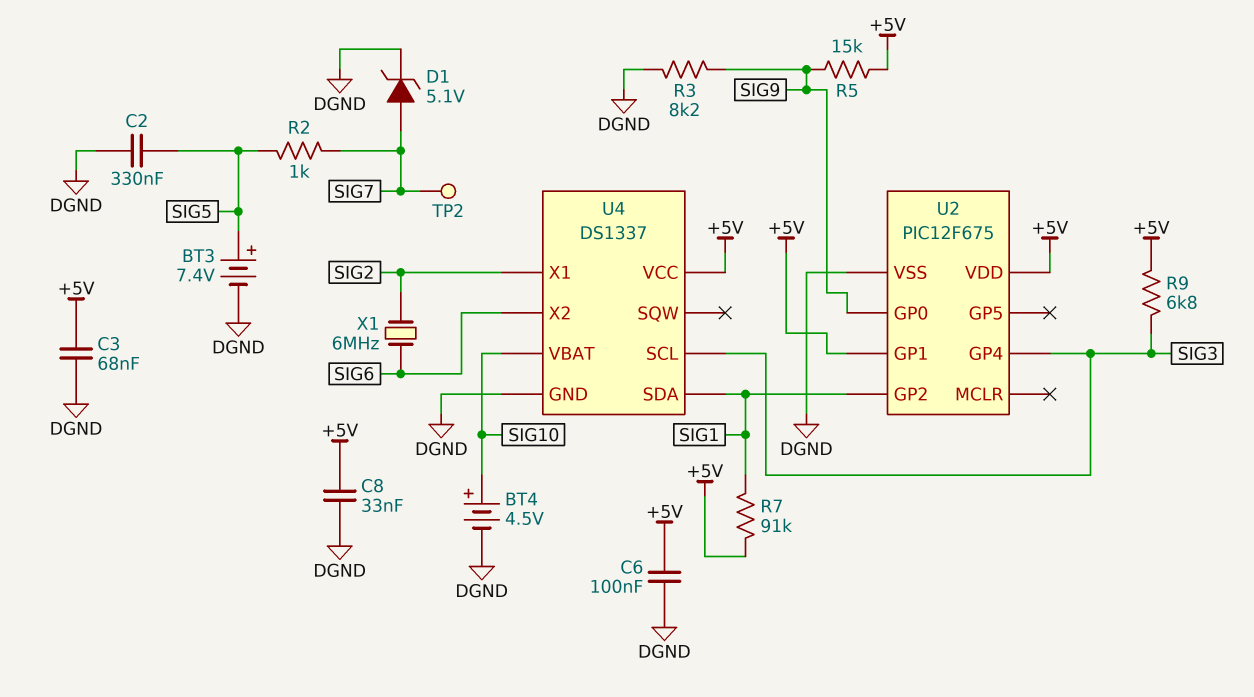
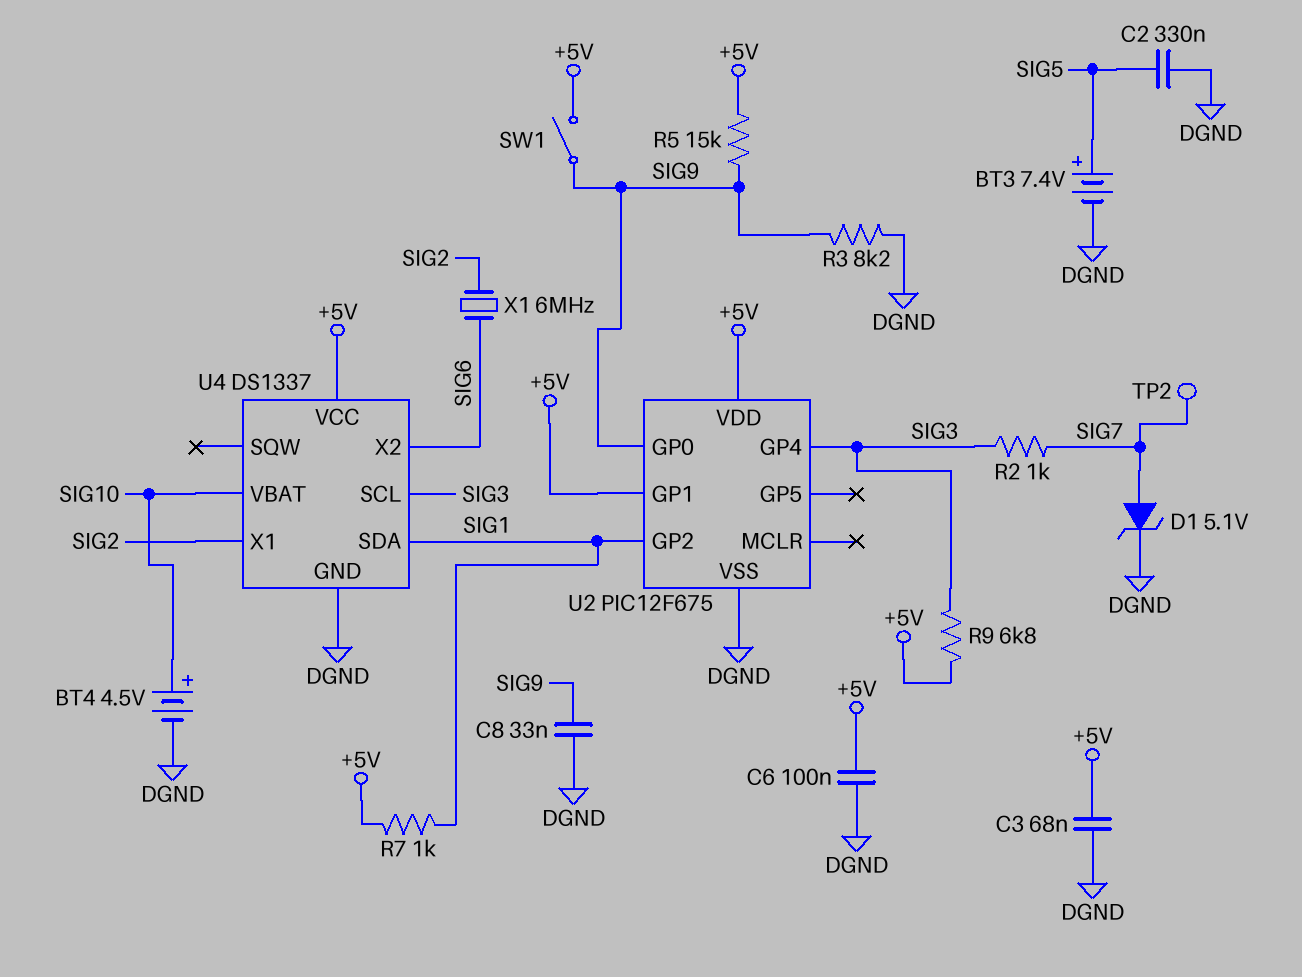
C8: 33nF (+5V, DGND) -> 33nF (DGND, SIG9)
R2: 1k (SIG5, SIG7) -> 1k (SIG3, SIG7)
R7: 91k (+5V, SIG1) -> 1k (+5V, SIG1)
SW1: none -> switch (+5V, SIG9)

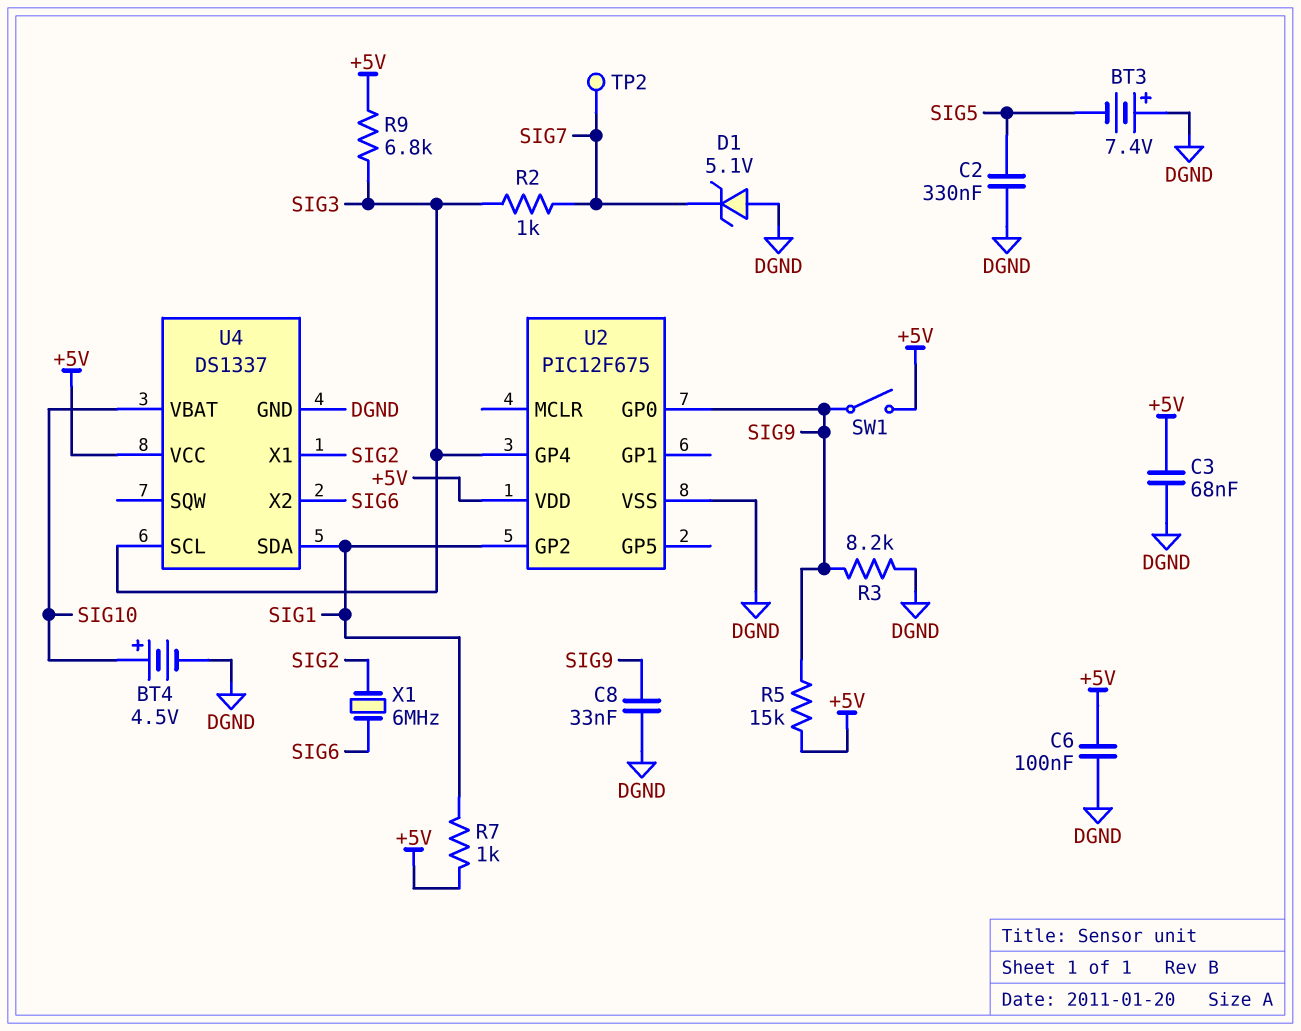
BT3: 7.4V (plus SIG5, minus DGND) -> 7.4V (plus DGND, minus SIG5)
D1: zener 5.1V (A SIG7, K DGND) -> zener 5.1V (A DGND, K SIG7)
U2 pin GP1: +5V -> none

